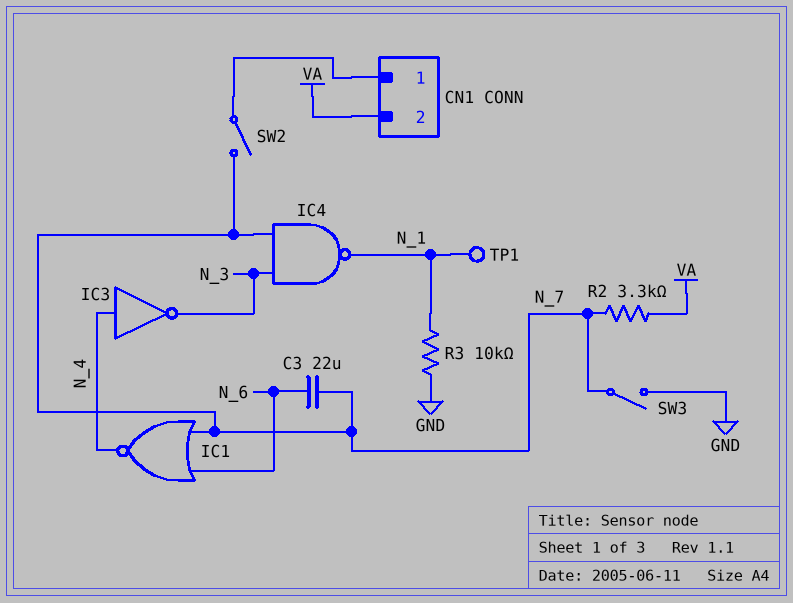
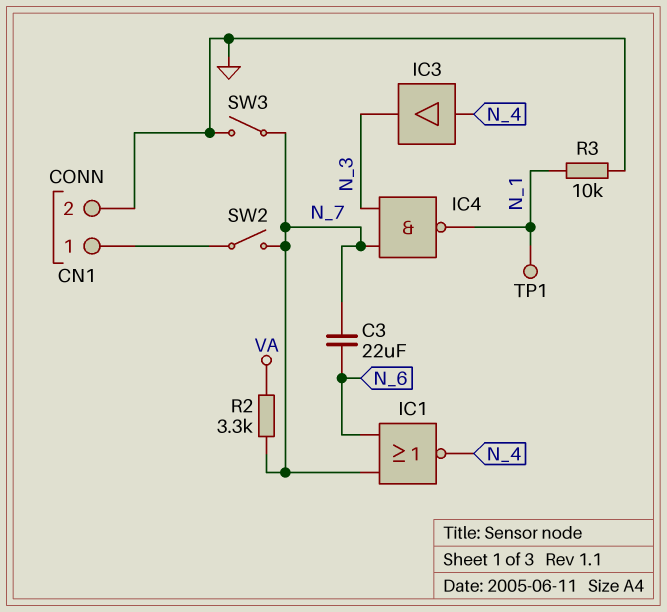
CN1 pin 2: VA -> GND
IC3: NOT (in N_4, out N_3) -> buffer (in N_4, out N_3)

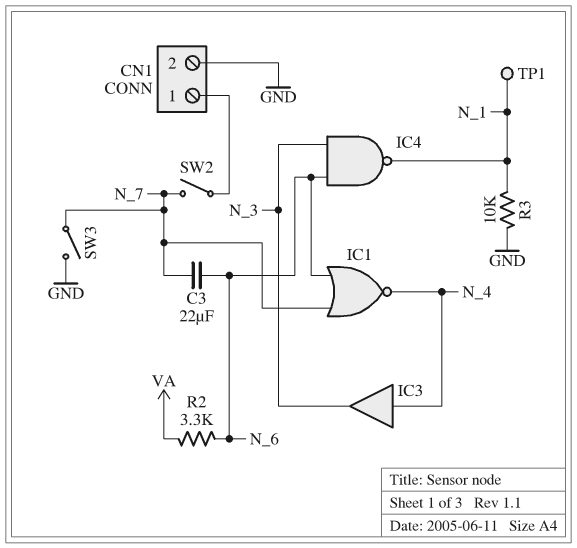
IC4: NAND (in N_3, in N_7, out N_1) -> NAND (in N_3, in N_6, out N_1)
R2: 3.3k (N_7, VA) -> 3.3k (N_6, VA)

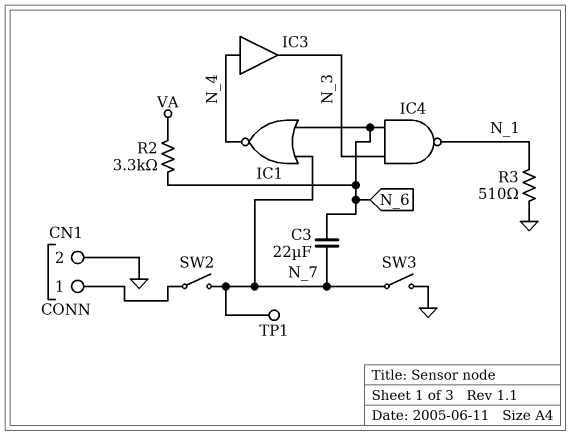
R3: 10k (GND, N_1) -> 510 (GND, N_1)
TP1: test point (N_1) -> test point (N_7)

